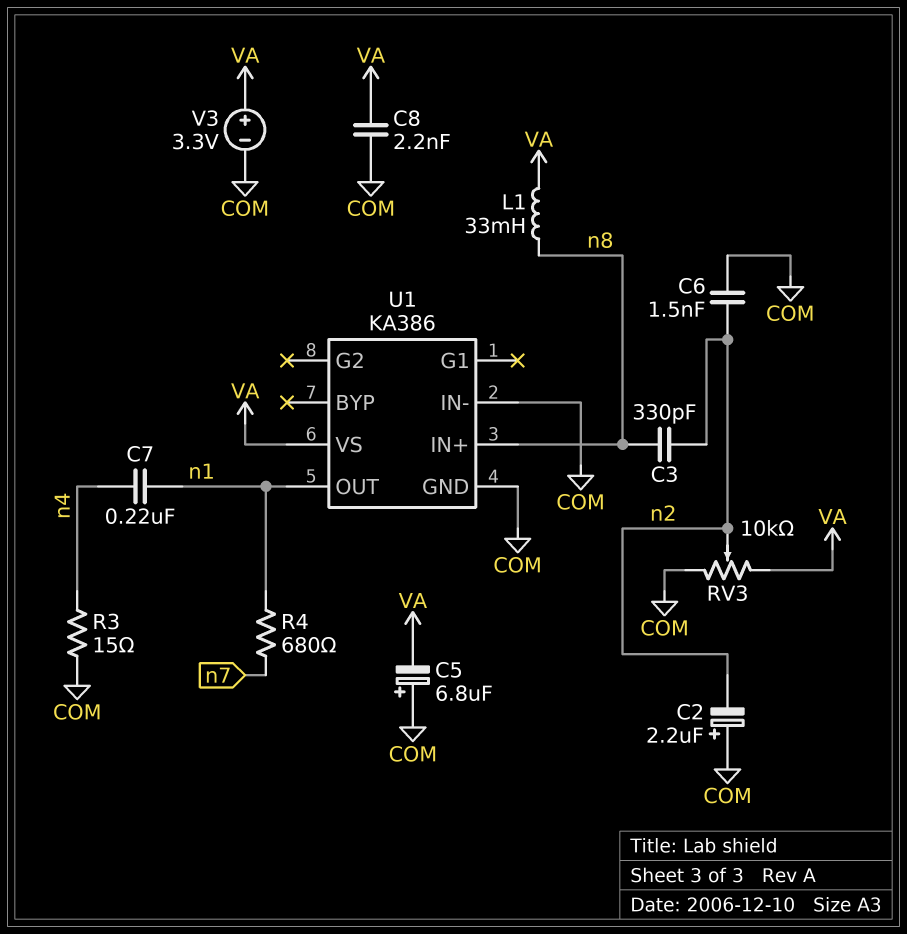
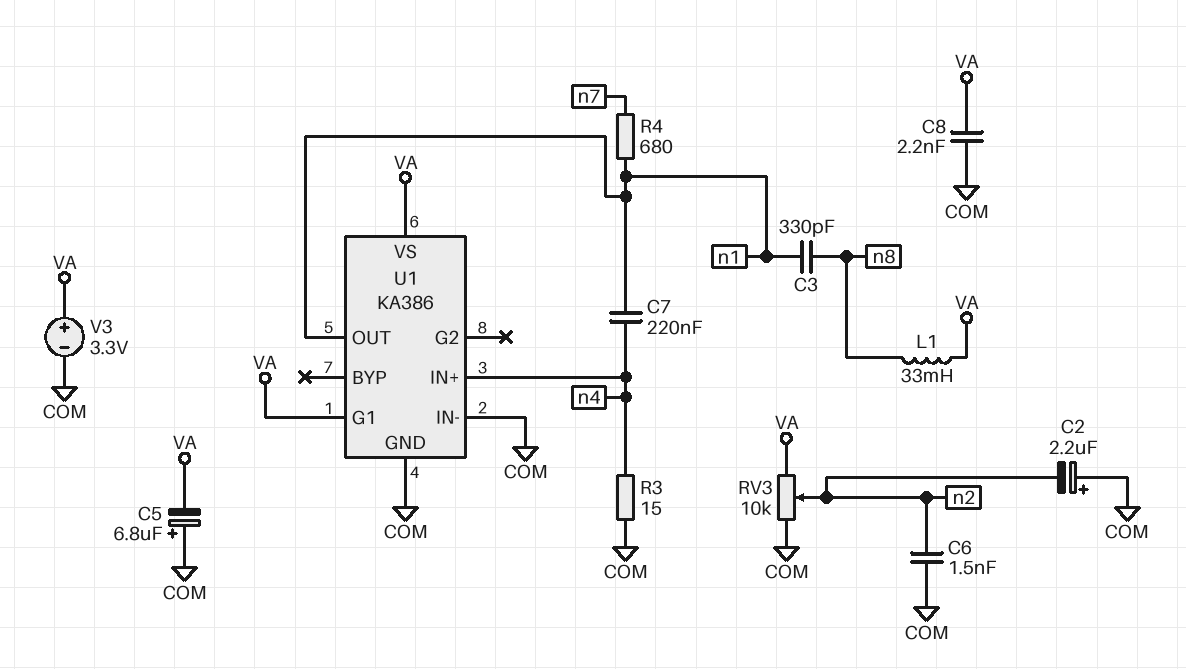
C3: 330pF (n2, n8) -> 330pF (n1, n8)
U1 pin G1: none -> VA
U1 pin IN+: n8 -> n4

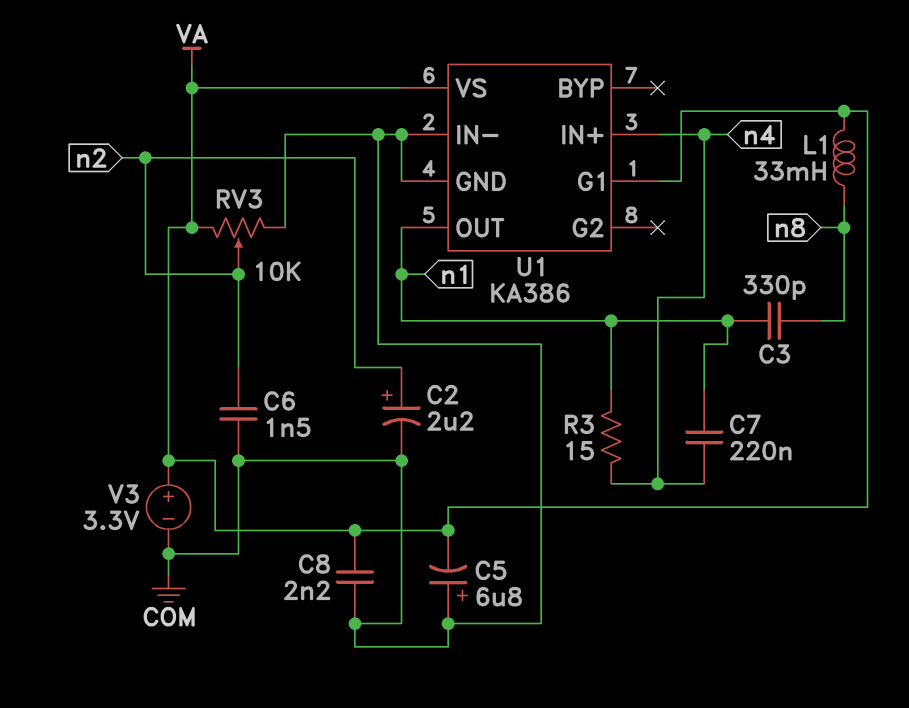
C2: 2.2uF (plus COM, minus n2) -> 2.2uF (plus n2, minus COM)
R3: 15 (COM, n4) -> 15 (n1, n4)
R4: 680 (n1, n7) -> none

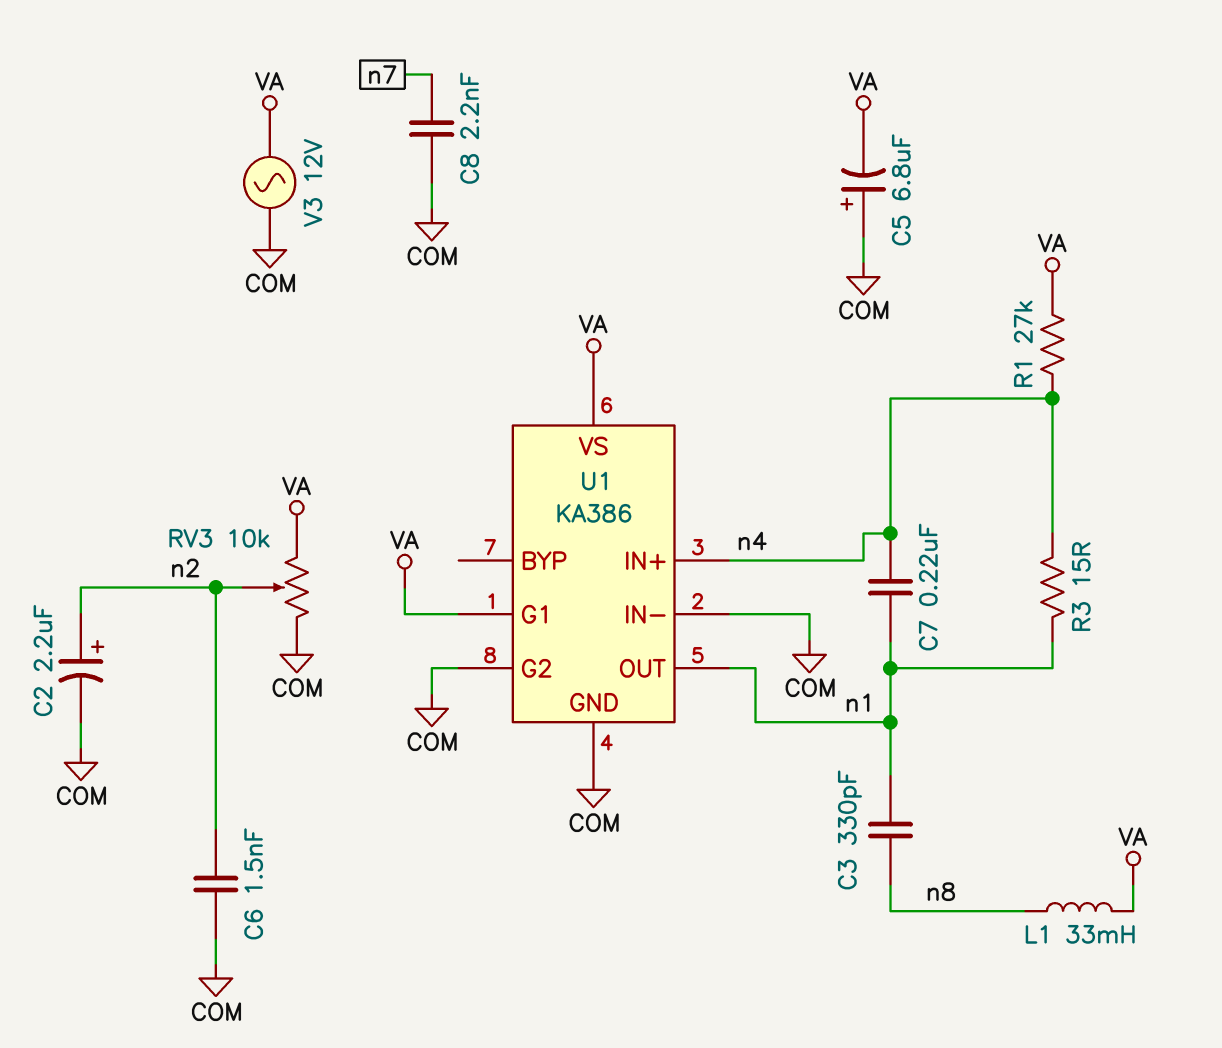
C8: 2.2nF (COM, VA) -> 2.2nF (COM, n7)
R1: none -> 27k (VA, n4)
U1 pin G2: none -> COM
V3: 3.3V (plus VA, minus COM) -> AC 12V (COM, VA)

